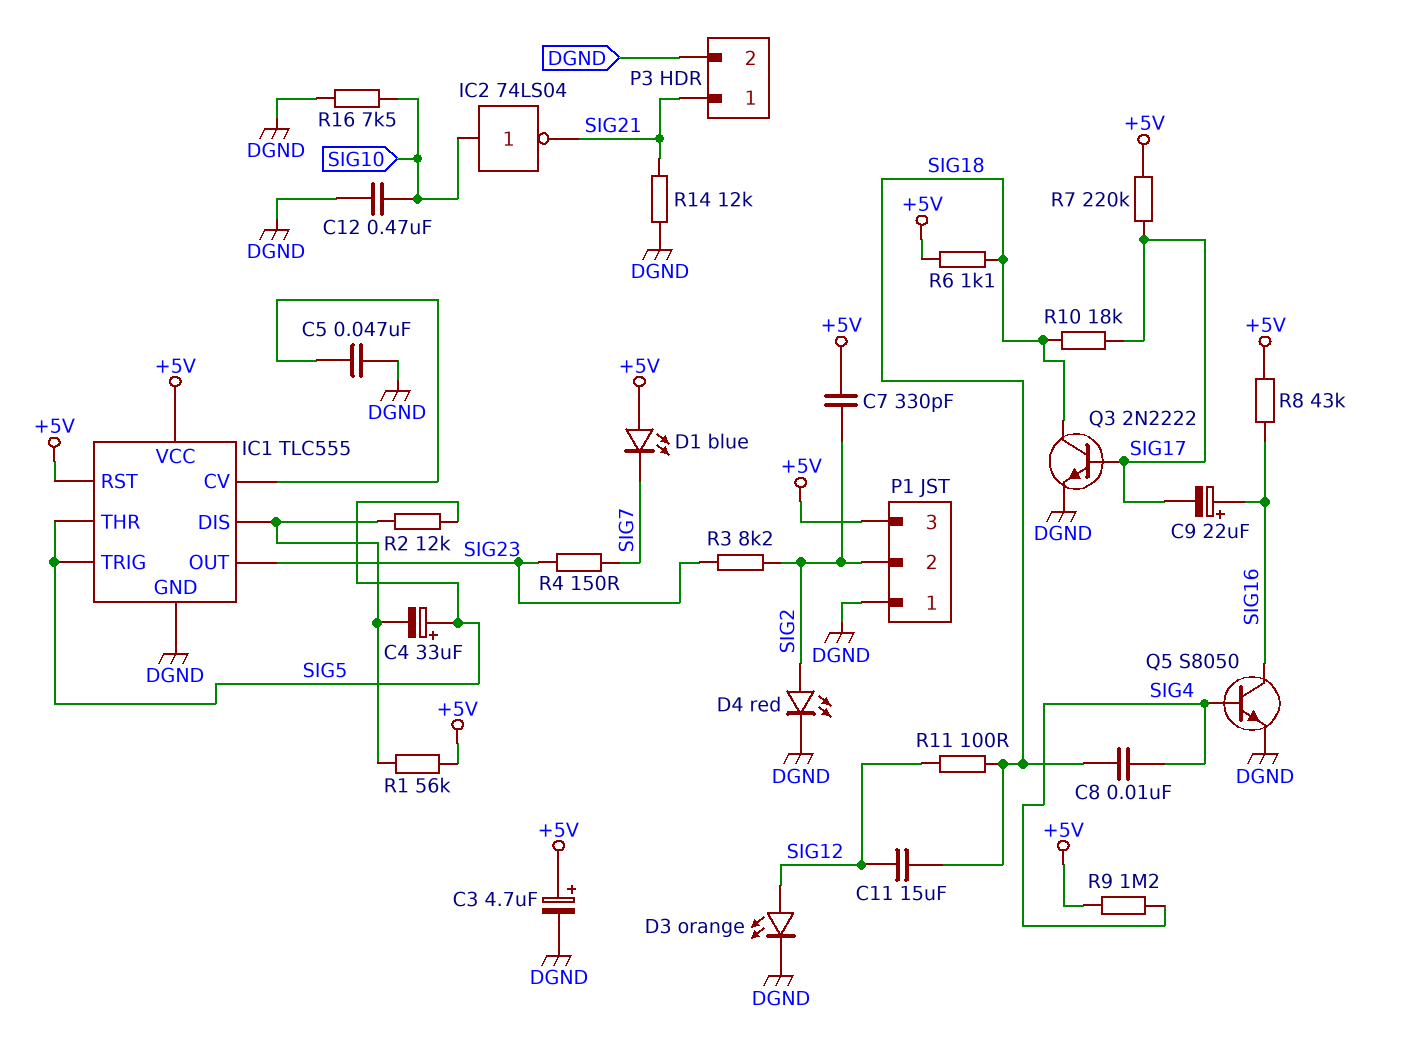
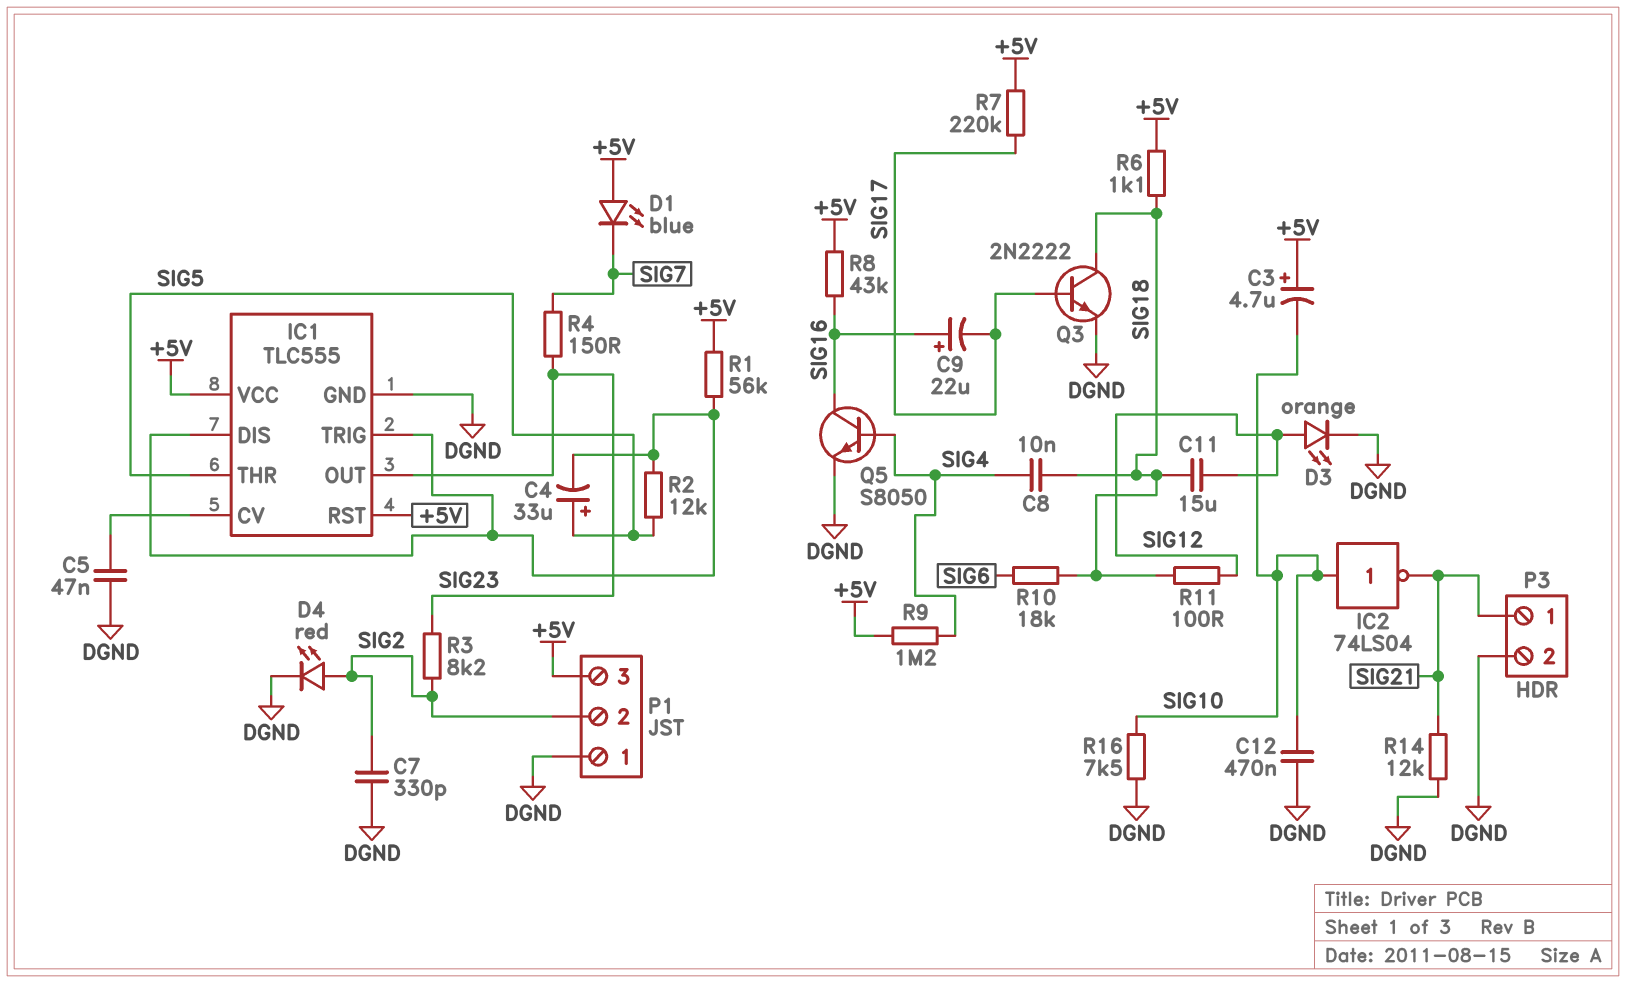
C3: 4.7uF (plus +5V, minus DGND) -> 4.7uF (plus +5V, minus SIG10)
C7: 330pF (+5V, SIG2) -> 330pF (DGND, SIG2)
IC1 pin TRIG: SIG5 -> IC1/DIS
R10: 18k (SIG17, SIG18) -> 18k (SIG6, SIG18)

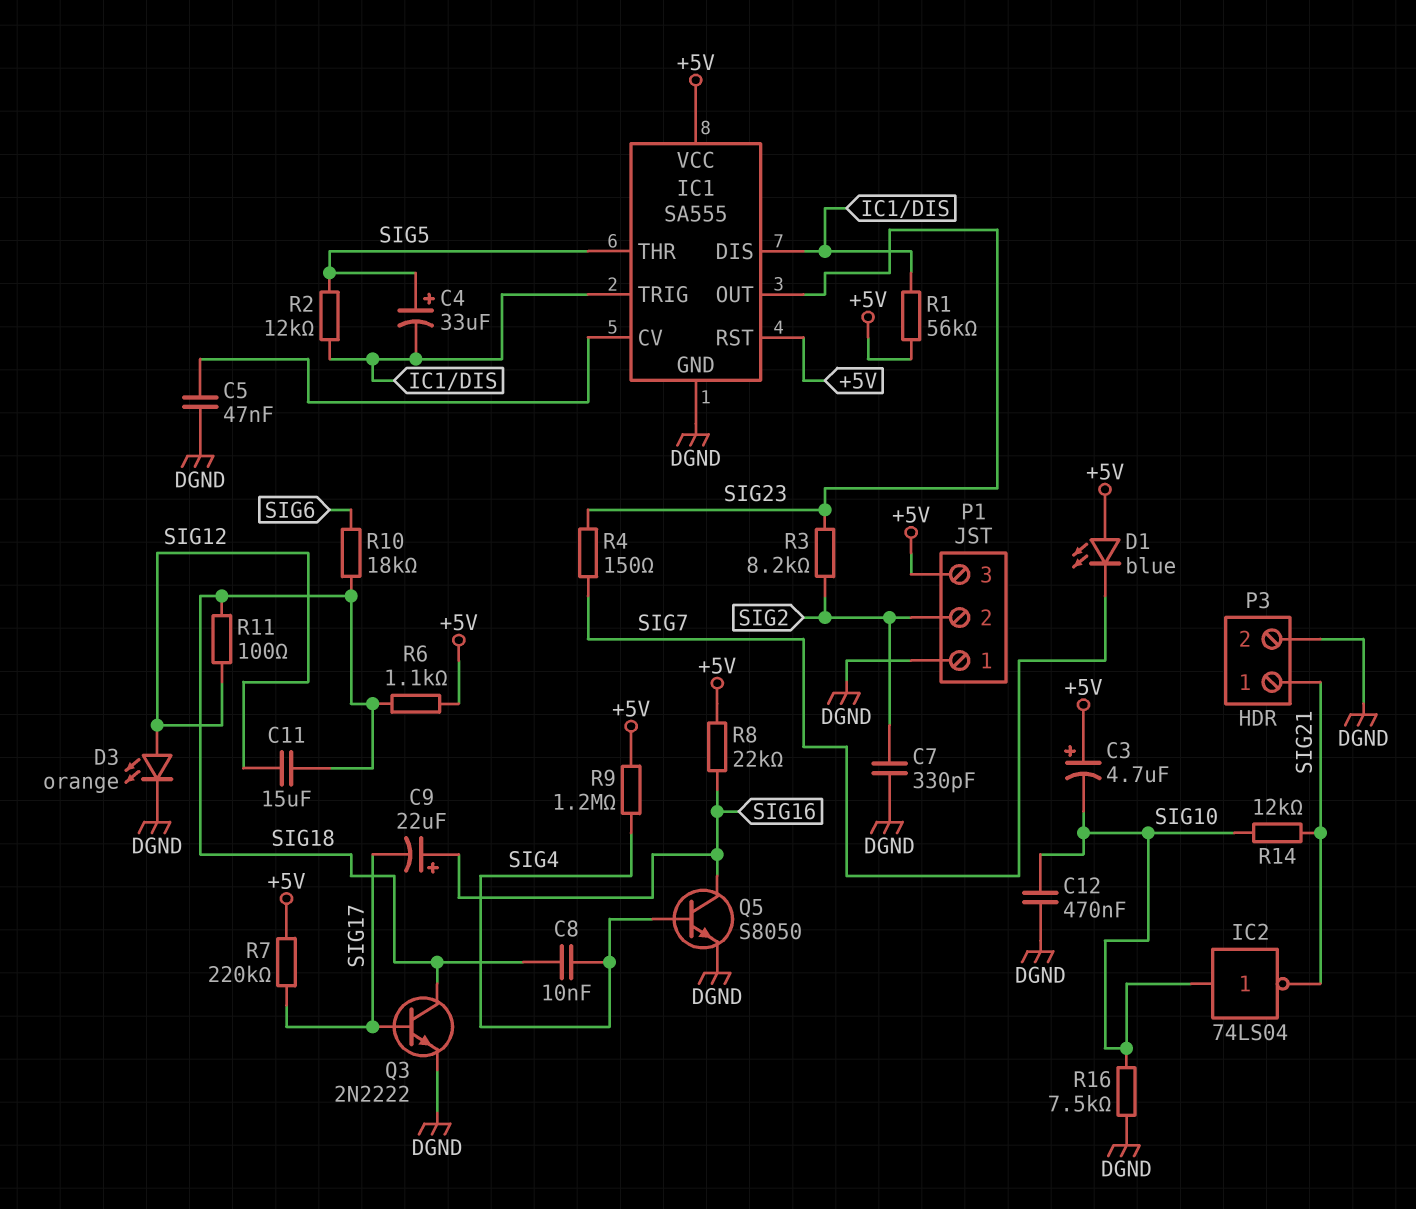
D4: LED red (A SIG2, K DGND) -> none
IC1: TLC555 -> SA555
R8: 43k (+5V, SIG16) -> 22k (+5V, SIG16)
R14: 12k (DGND, SIG21) -> 12k (SIG10, SIG21)

